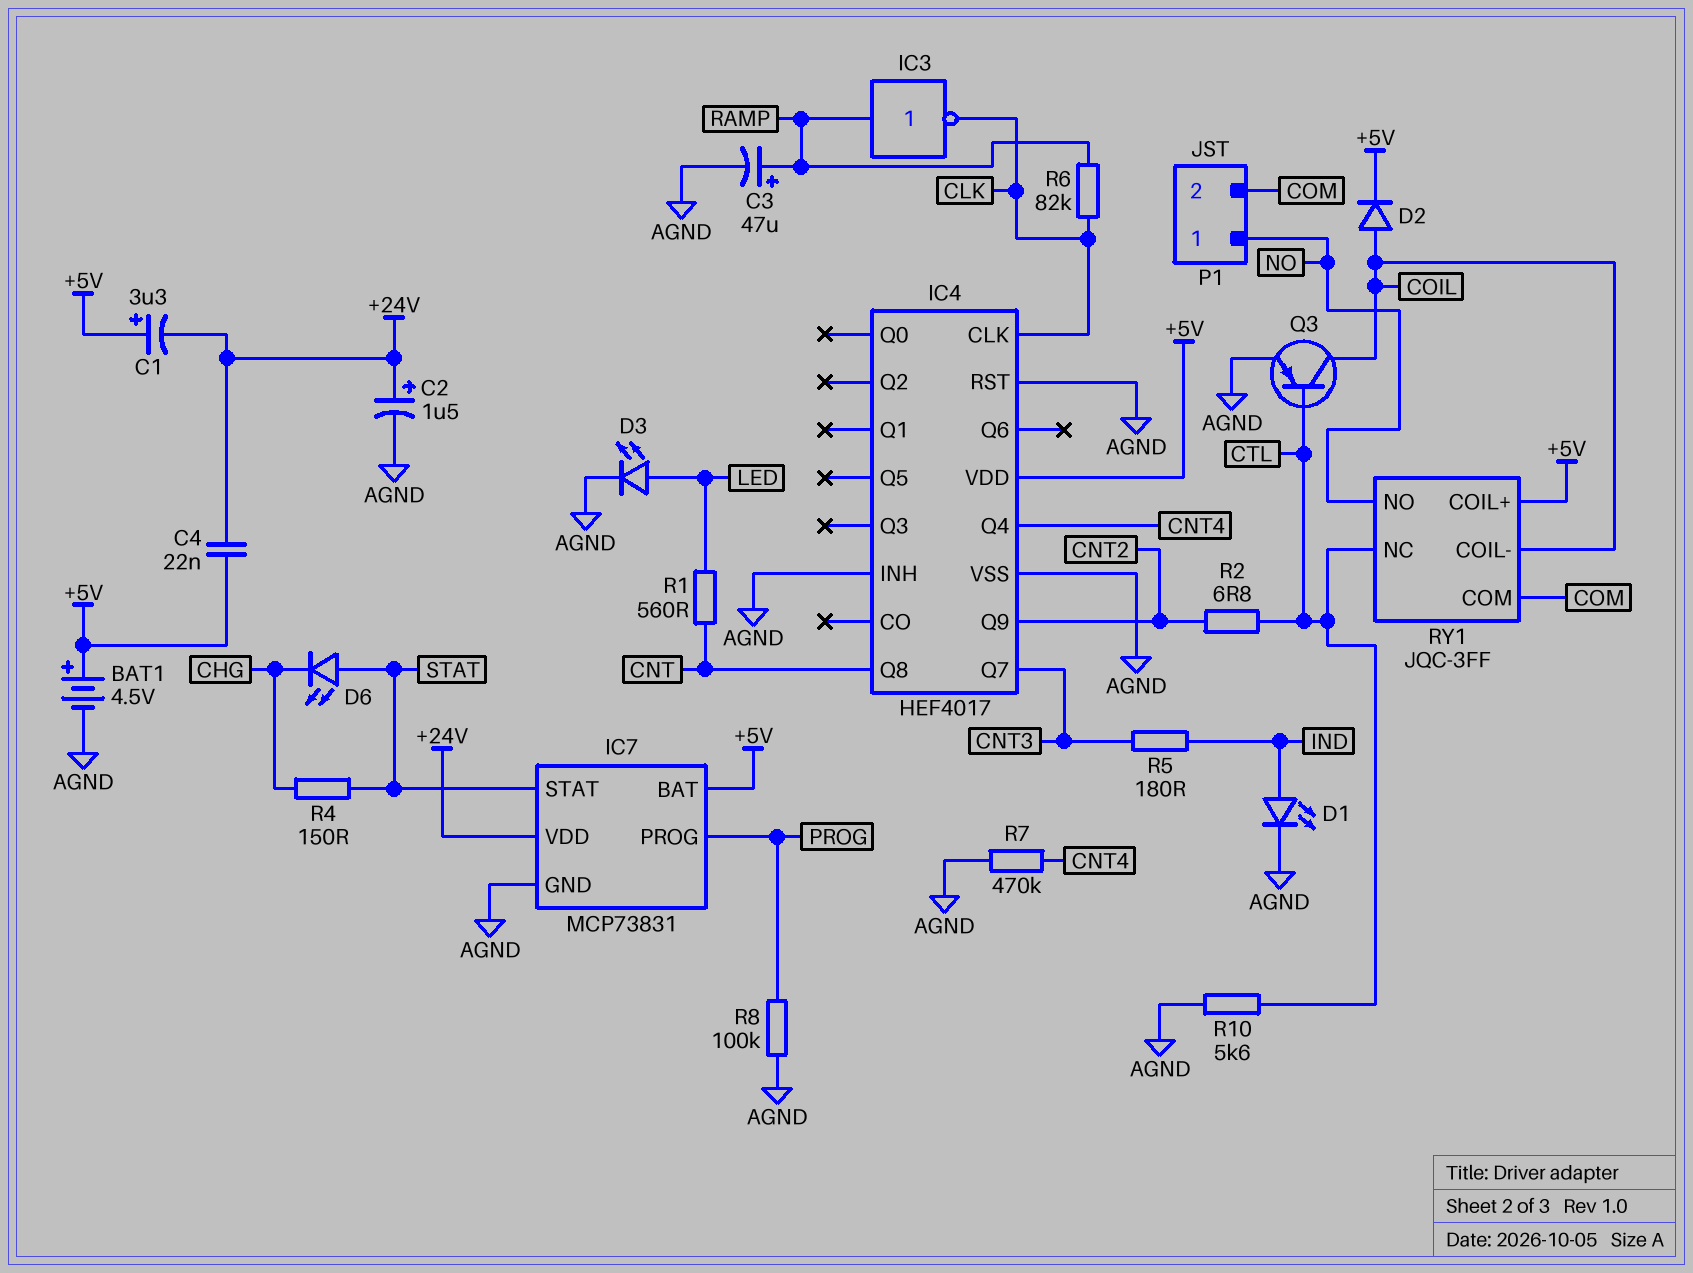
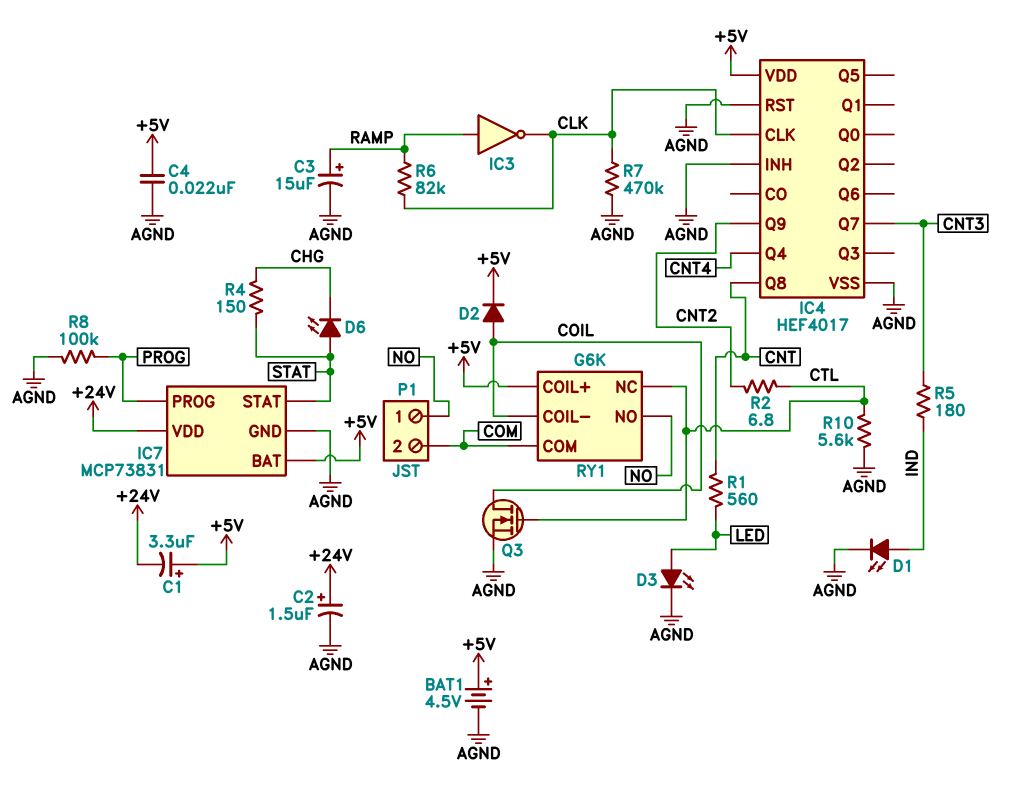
C3: 47uF (plus RAMP, minus AGND) -> 15uF (plus RAMP, minus AGND)
C4: 22nF (+5V, +24V) -> 22nF (+5V, AGND)
Q3: PNP (B CTL, C COIL, E AGND) -> NMOS (G CTL, D COIL, S AGND)
R7: 470k (AGND, CNT4) -> 470k (AGND, CLK)
RY1: JQC-3FF -> G6K

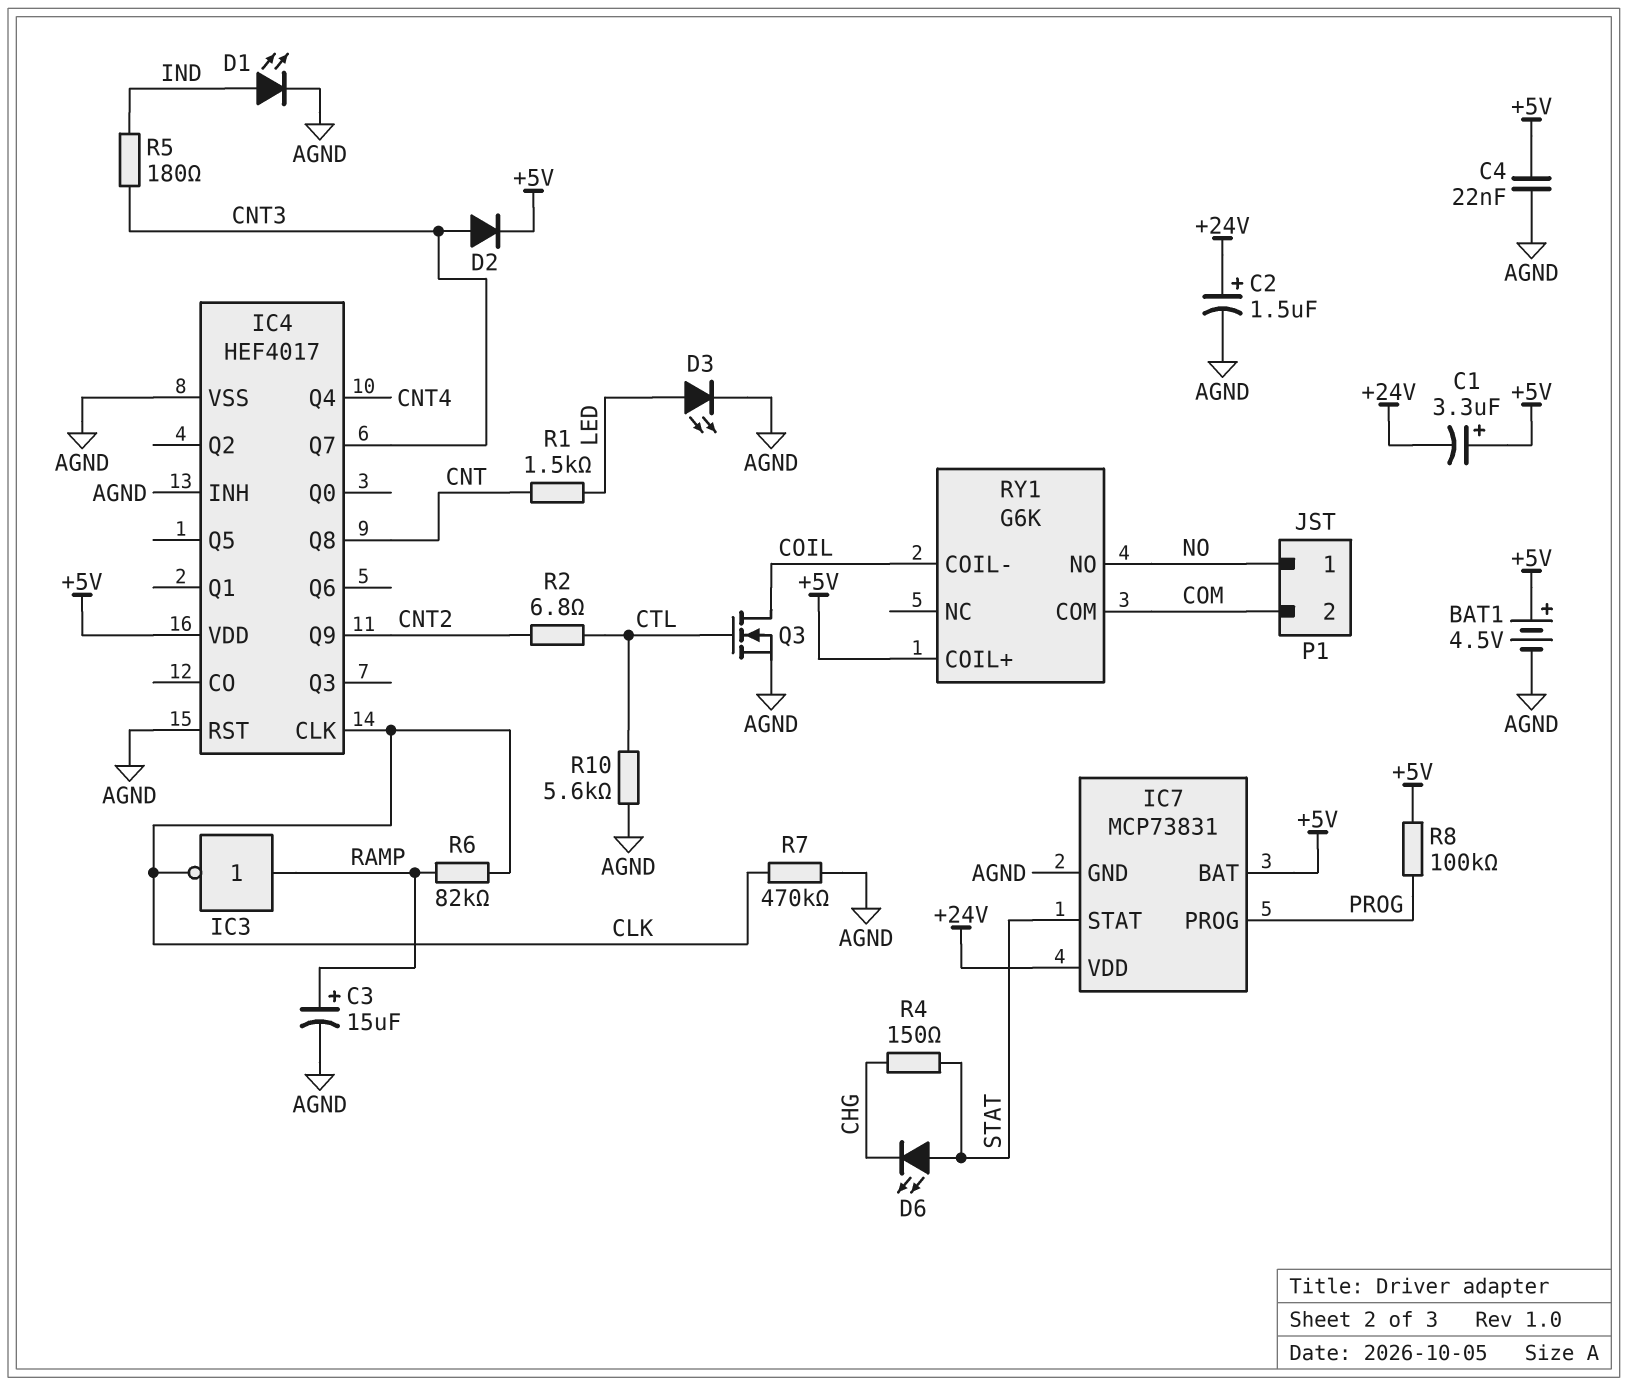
D2: diode (A COIL, K +5V) -> diode (A CNT3, K +5V)
R1: 560 (CNT, LED) -> 1.5k (CNT, LED)
R8: 100k (AGND, PROG) -> 100k (+5V, PROG)
RY1 pin NC: CTL -> none

